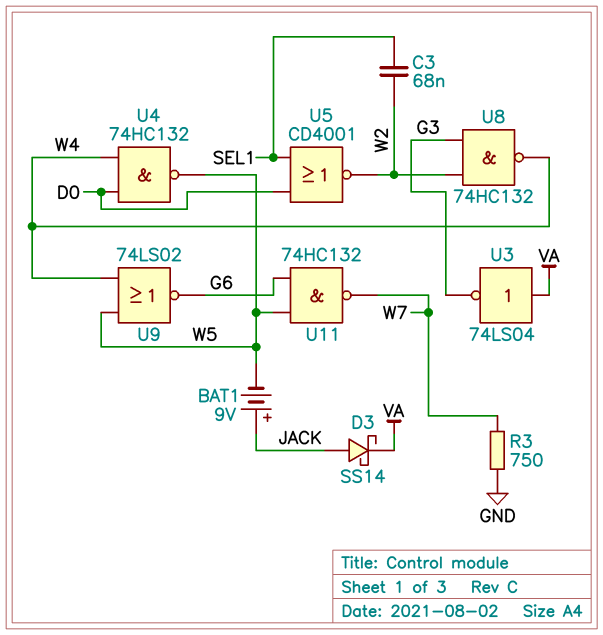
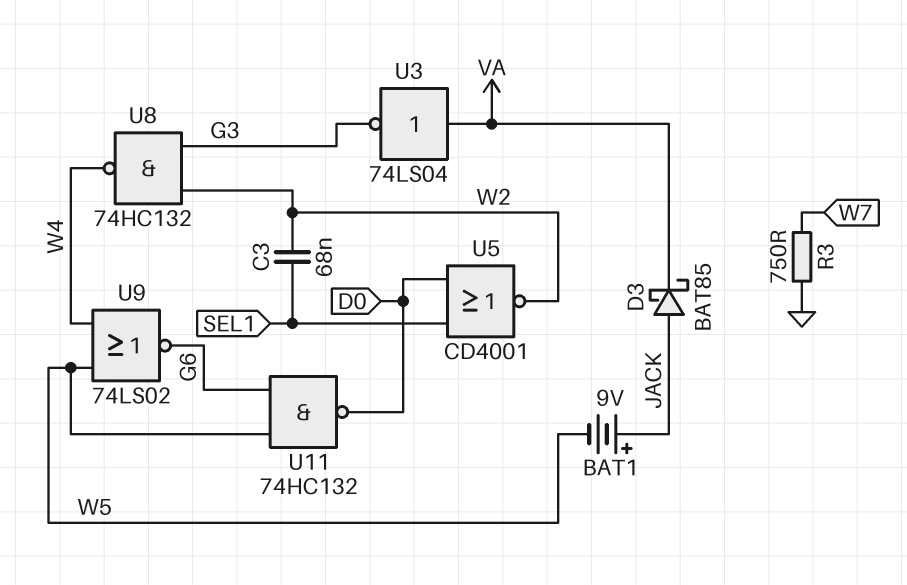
D3: schottky SS14 (A JACK, K VA) -> schottky BAT85 (A JACK, K VA)
U4: NAND 74HC132 (in D0, in W4, out W5) -> none
U11: NAND 74HC132 (in G6, in W5, out W7) -> NAND 74HC132 (in G6, in W5, out D0)

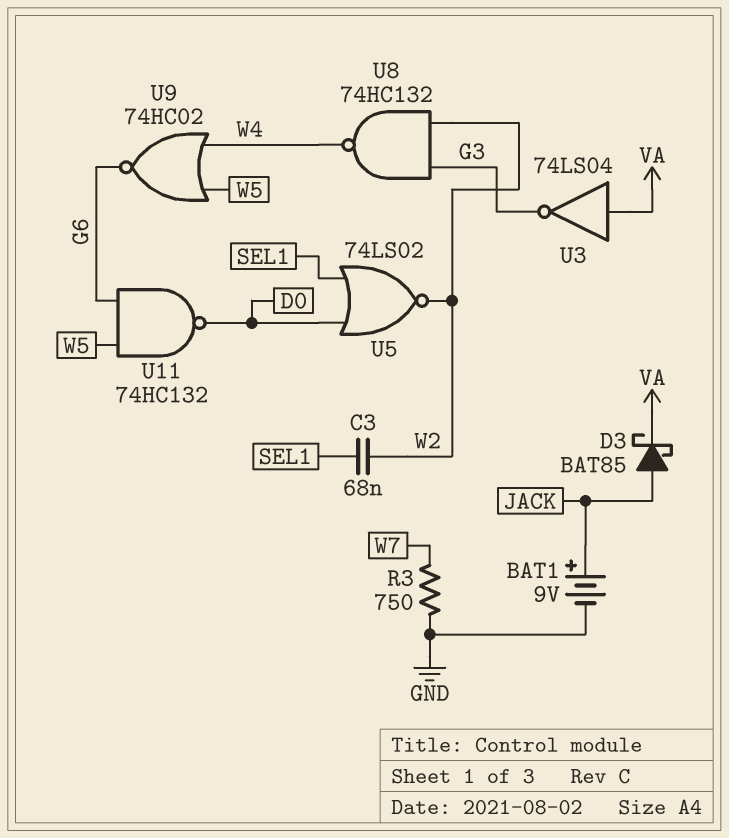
BAT1: 9V (plus JACK, minus W5) -> 9V (plus JACK, minus GND)
U5: NOR CD4001 (in D0, in SEL1, out W2) -> NOR 74LS02 (in D0, in SEL1, out W2)
U9: NOR 74LS02 (in W4, in W5, out G6) -> NOR 74HC02 (in W4, in W5, out G6)

